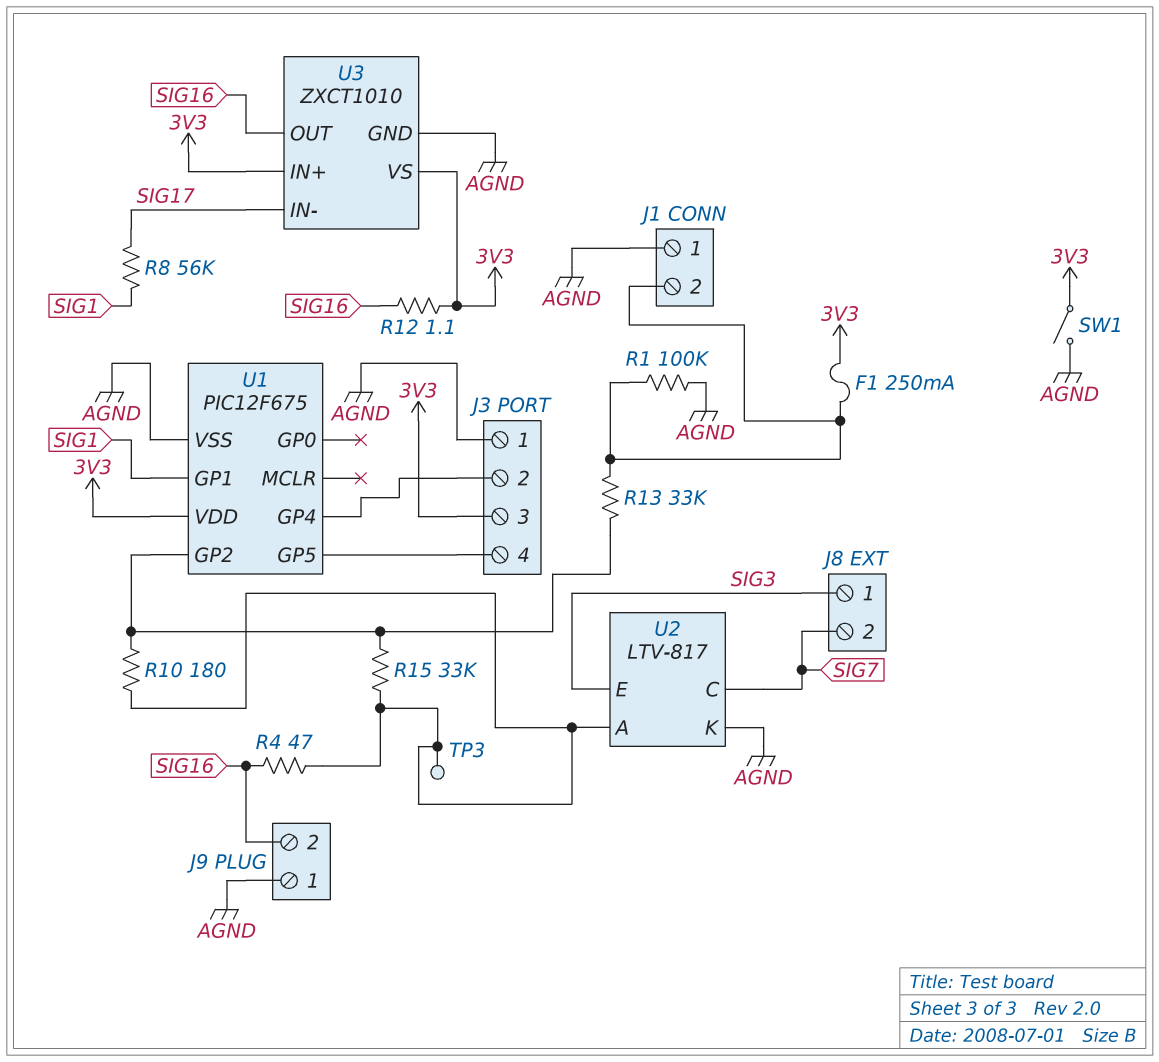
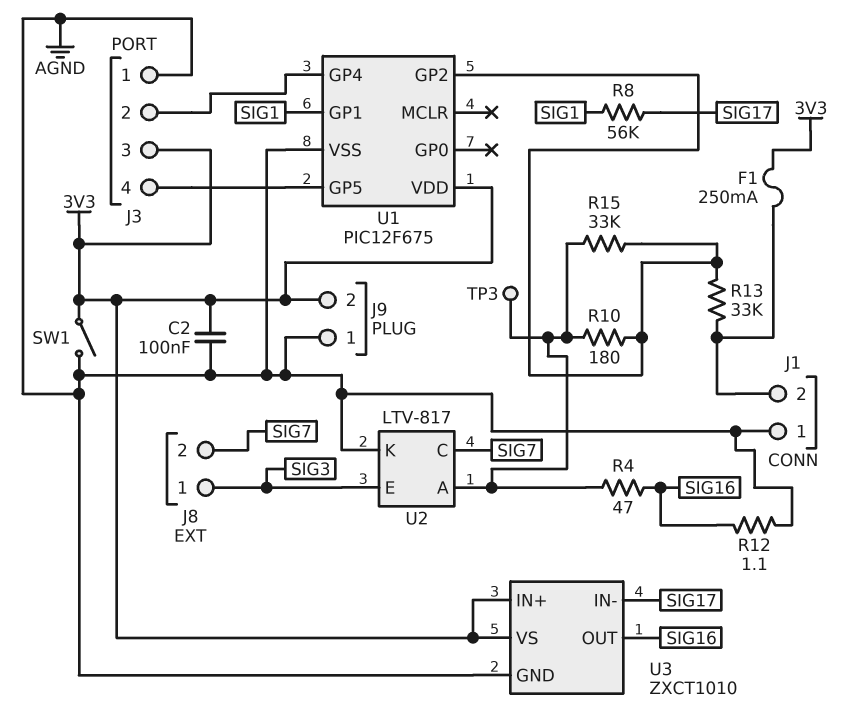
C2: none -> 100nF (3V3, AGND)
J9 pin 2: SIG16 -> 3V3
R1: 100k (AGND, J1/2) -> none
R12: 1.1 (3V3, SIG16) -> 1.1 (AGND, SIG16)

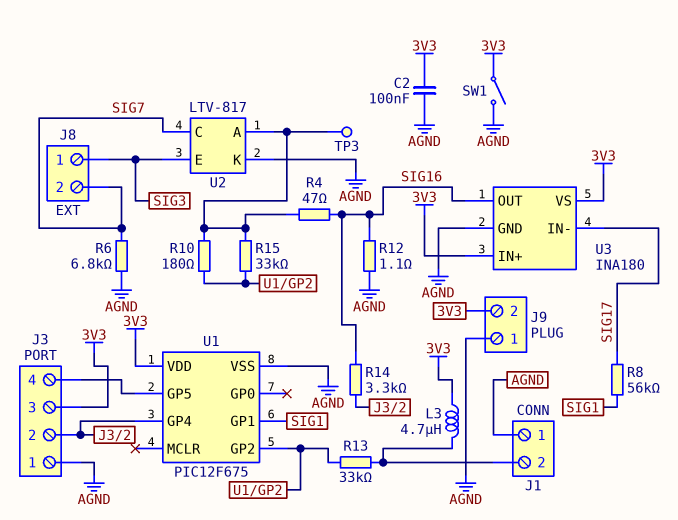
F1: 250mA (3V3, J1/2) -> none
L3: none -> 4.7uH (3V3, J1/2)
R6: none -> 6.8k (AGND, SIG7)
R14: none -> 3.3k (J3/2, SIG16)
U3: ZXCT1010 -> INA180

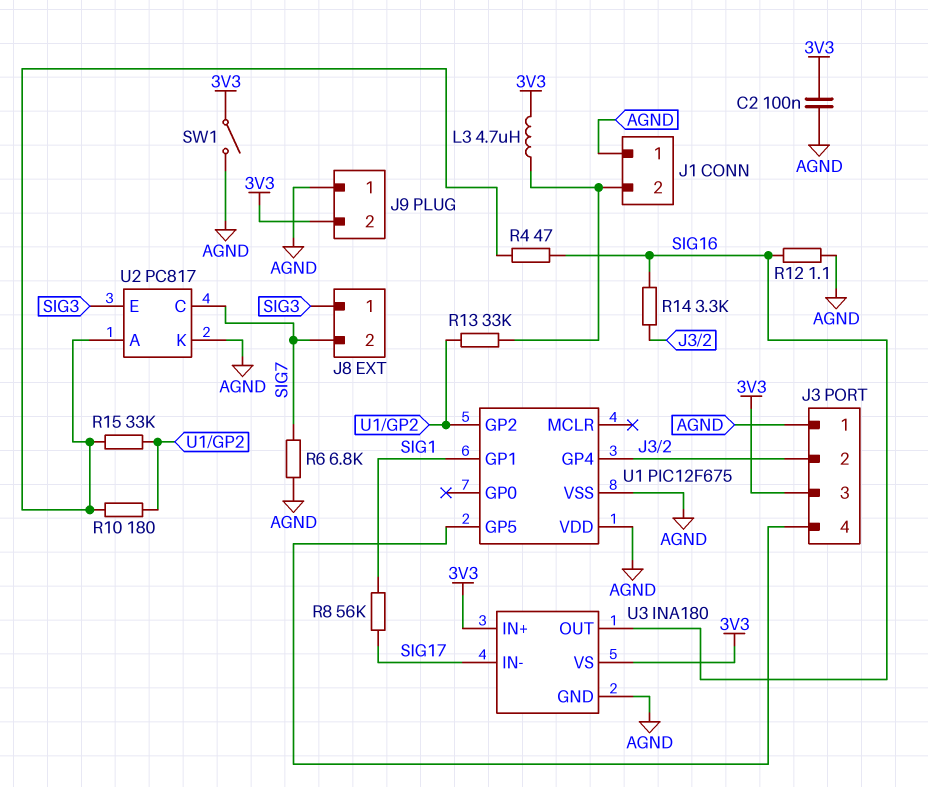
TP3: test point (U2/A) -> none
U1 pin VDD: 3V3 -> AGND
U2: LTV-817 -> PC817

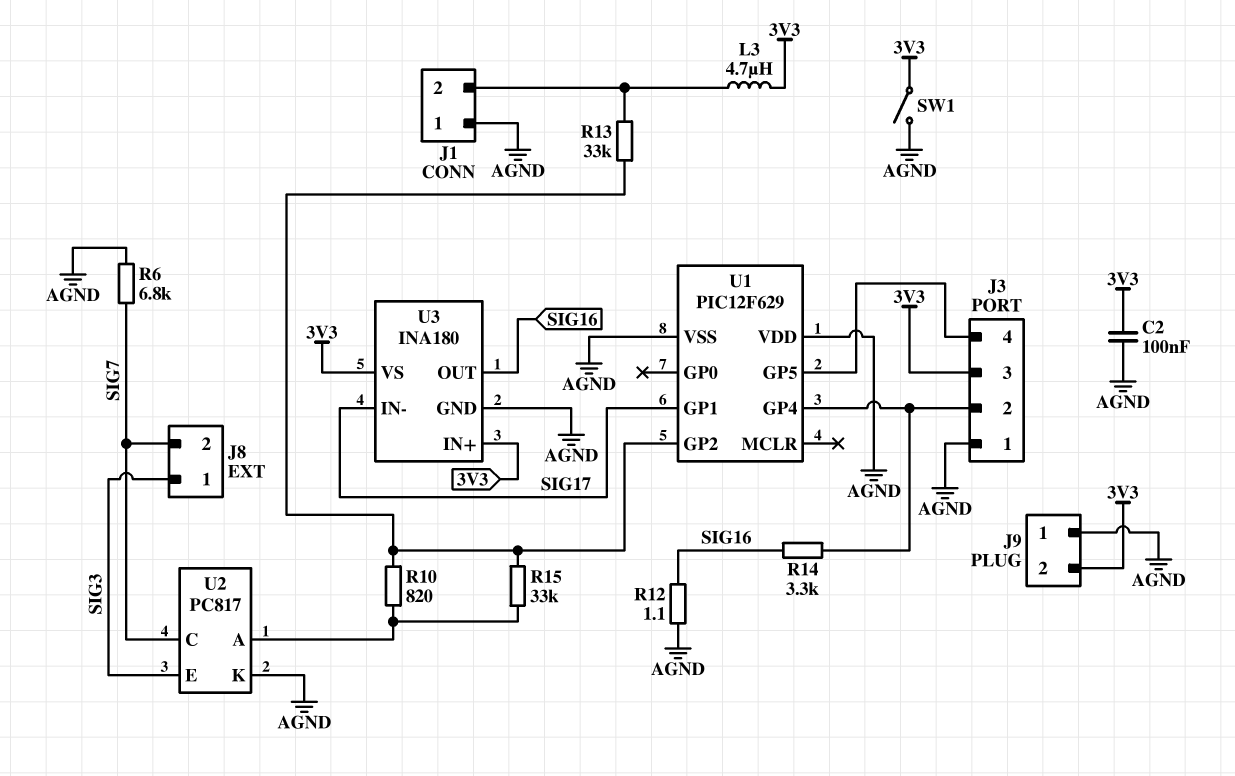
R4: 47 (SIG16, U2/A) -> none
R8: 56k (SIG1, SIG17) -> none
R10: 180 (U1/GP2, U2/A) -> 820 (U1/GP2, U2/A)
U1: PIC12F675 -> PIC12F629
U1 pin GP1: SIG1 -> SIG17

